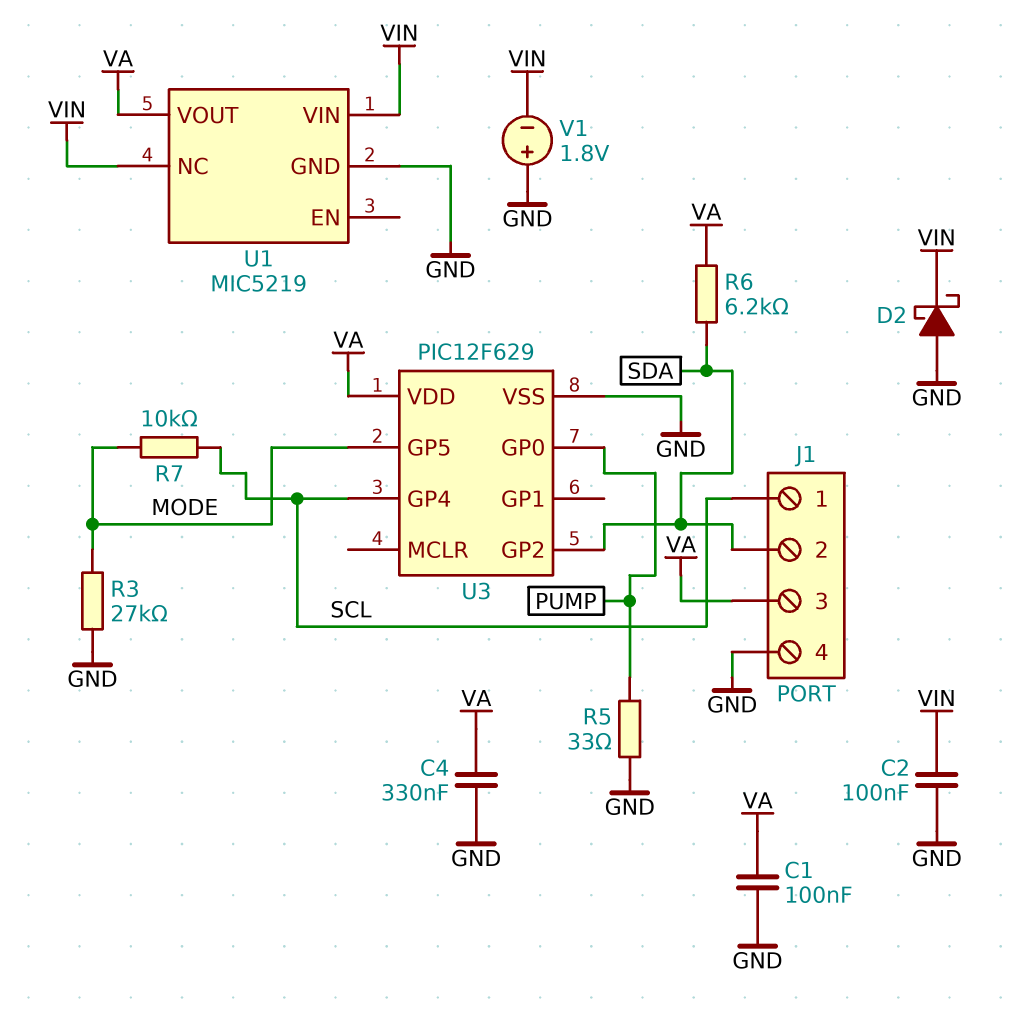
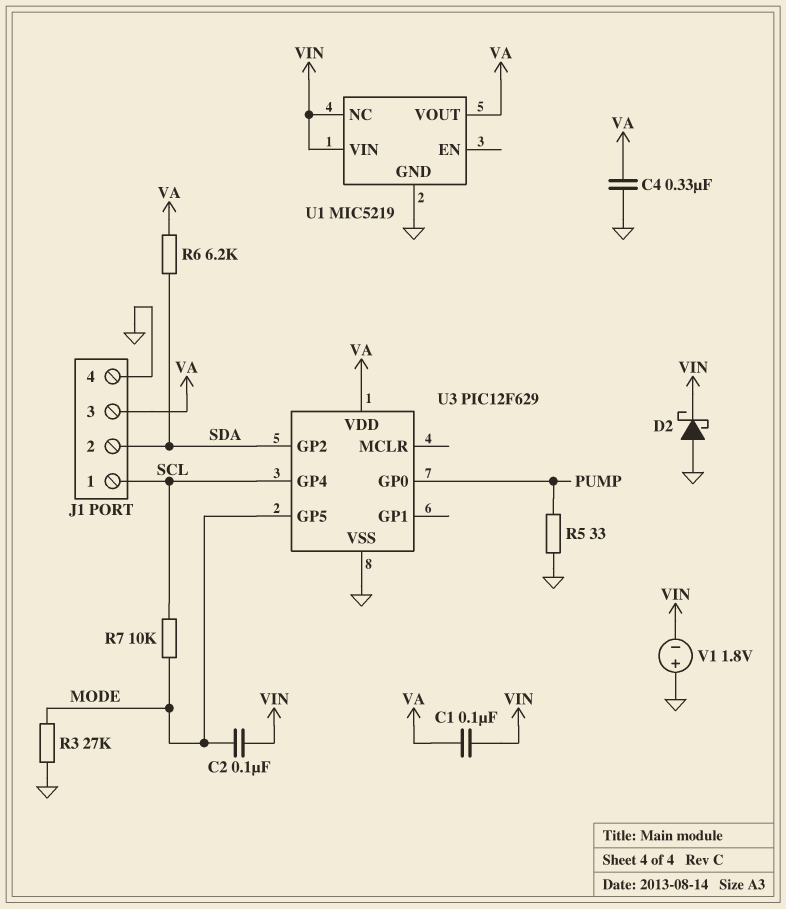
C1: 100nF (GND, VA) -> 100nF (VA, VIN)
C2: 100nF (GND, VIN) -> 100nF (MODE, VIN)

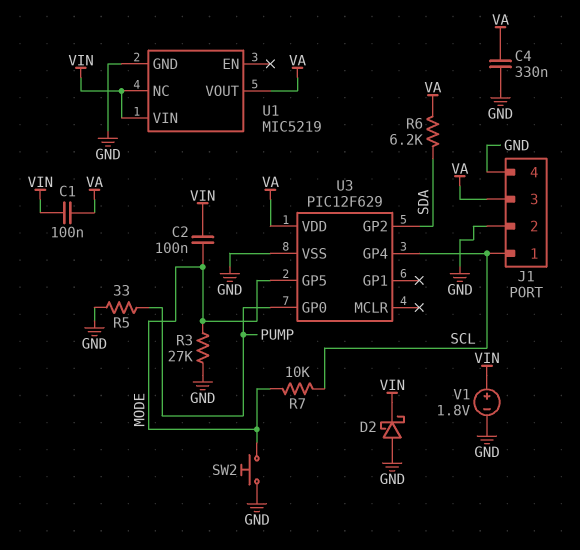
J1 pin 2: SDA -> GND
SW2: none -> button (GND, MODE)
V1: 1.8V (plus GND, minus VIN) -> 1.8V (plus VIN, minus GND)

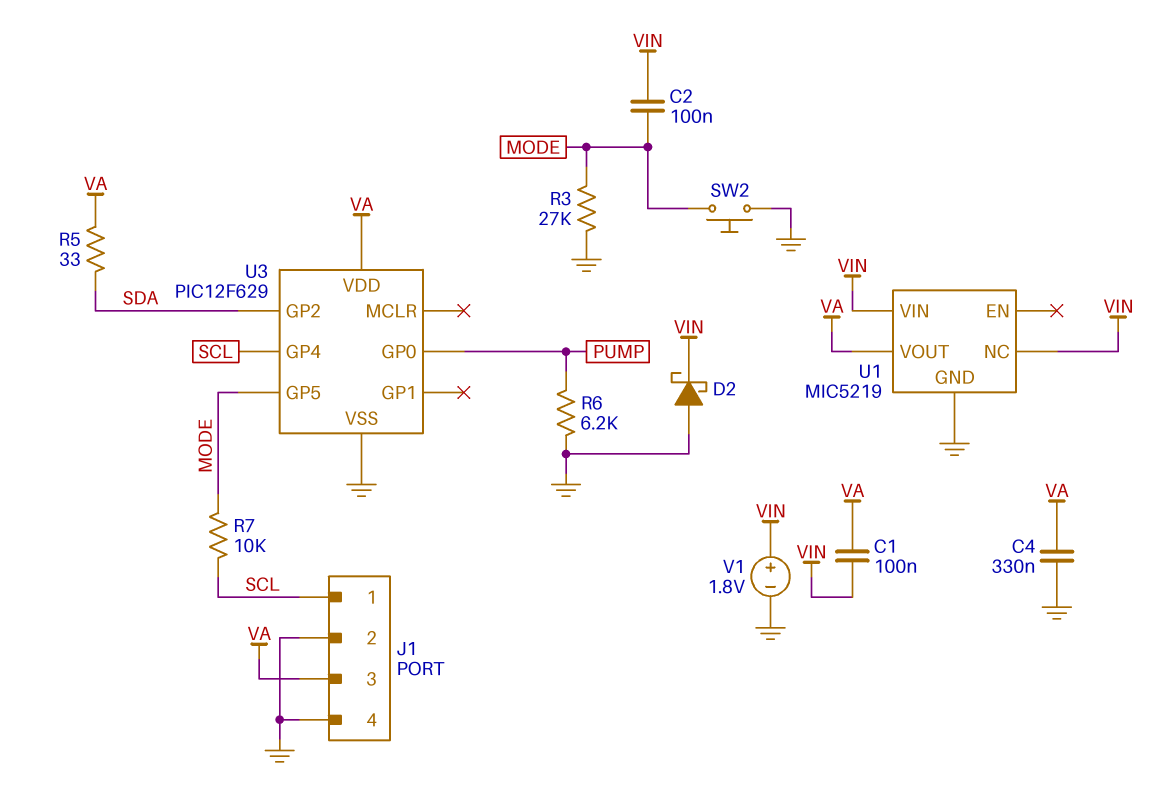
R5: 33 (GND, PUMP) -> 33 (SDA, VA)
R6: 6.2k (SDA, VA) -> 6.2k (GND, PUMP)

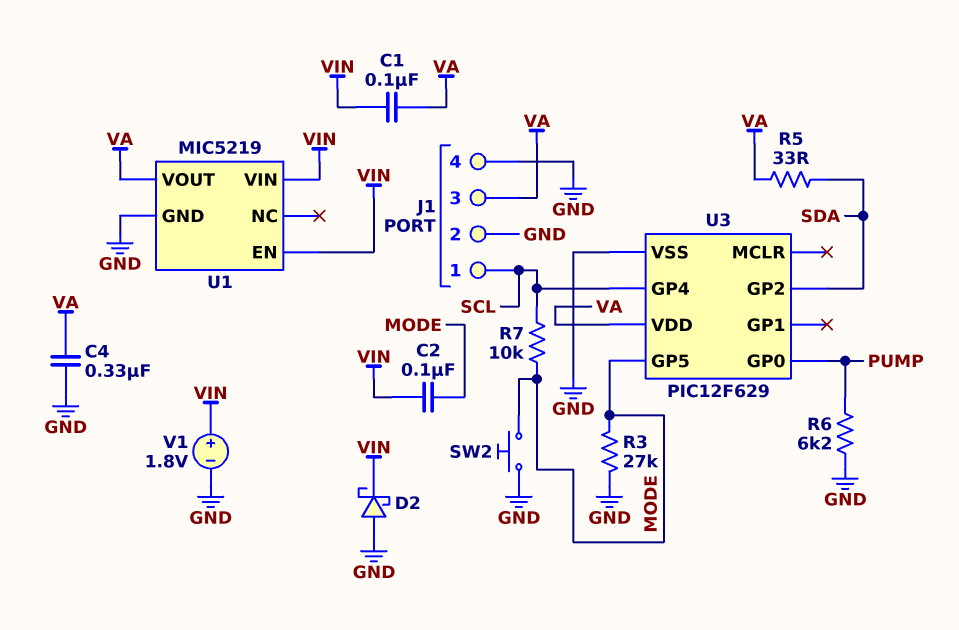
U1 pin EN: none -> VIN
U1 pin NC: VIN -> none

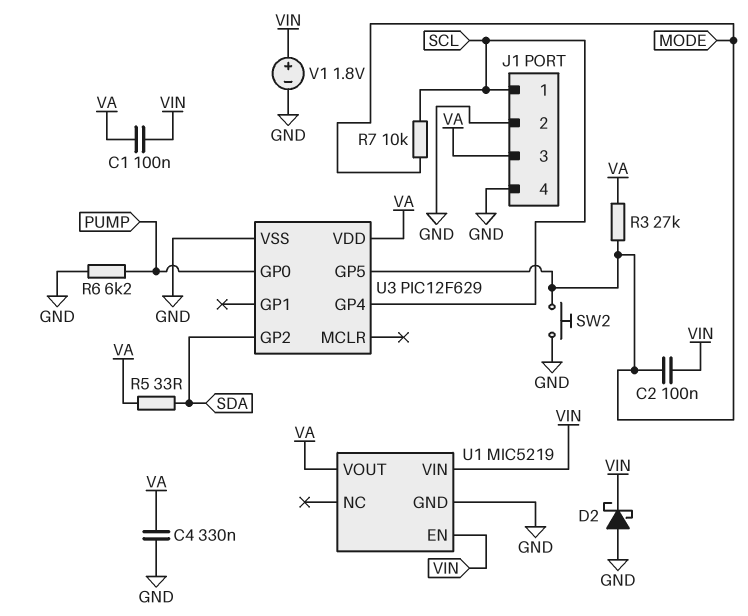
R3: 27k (GND, MODE) -> 27k (MODE, VA)

